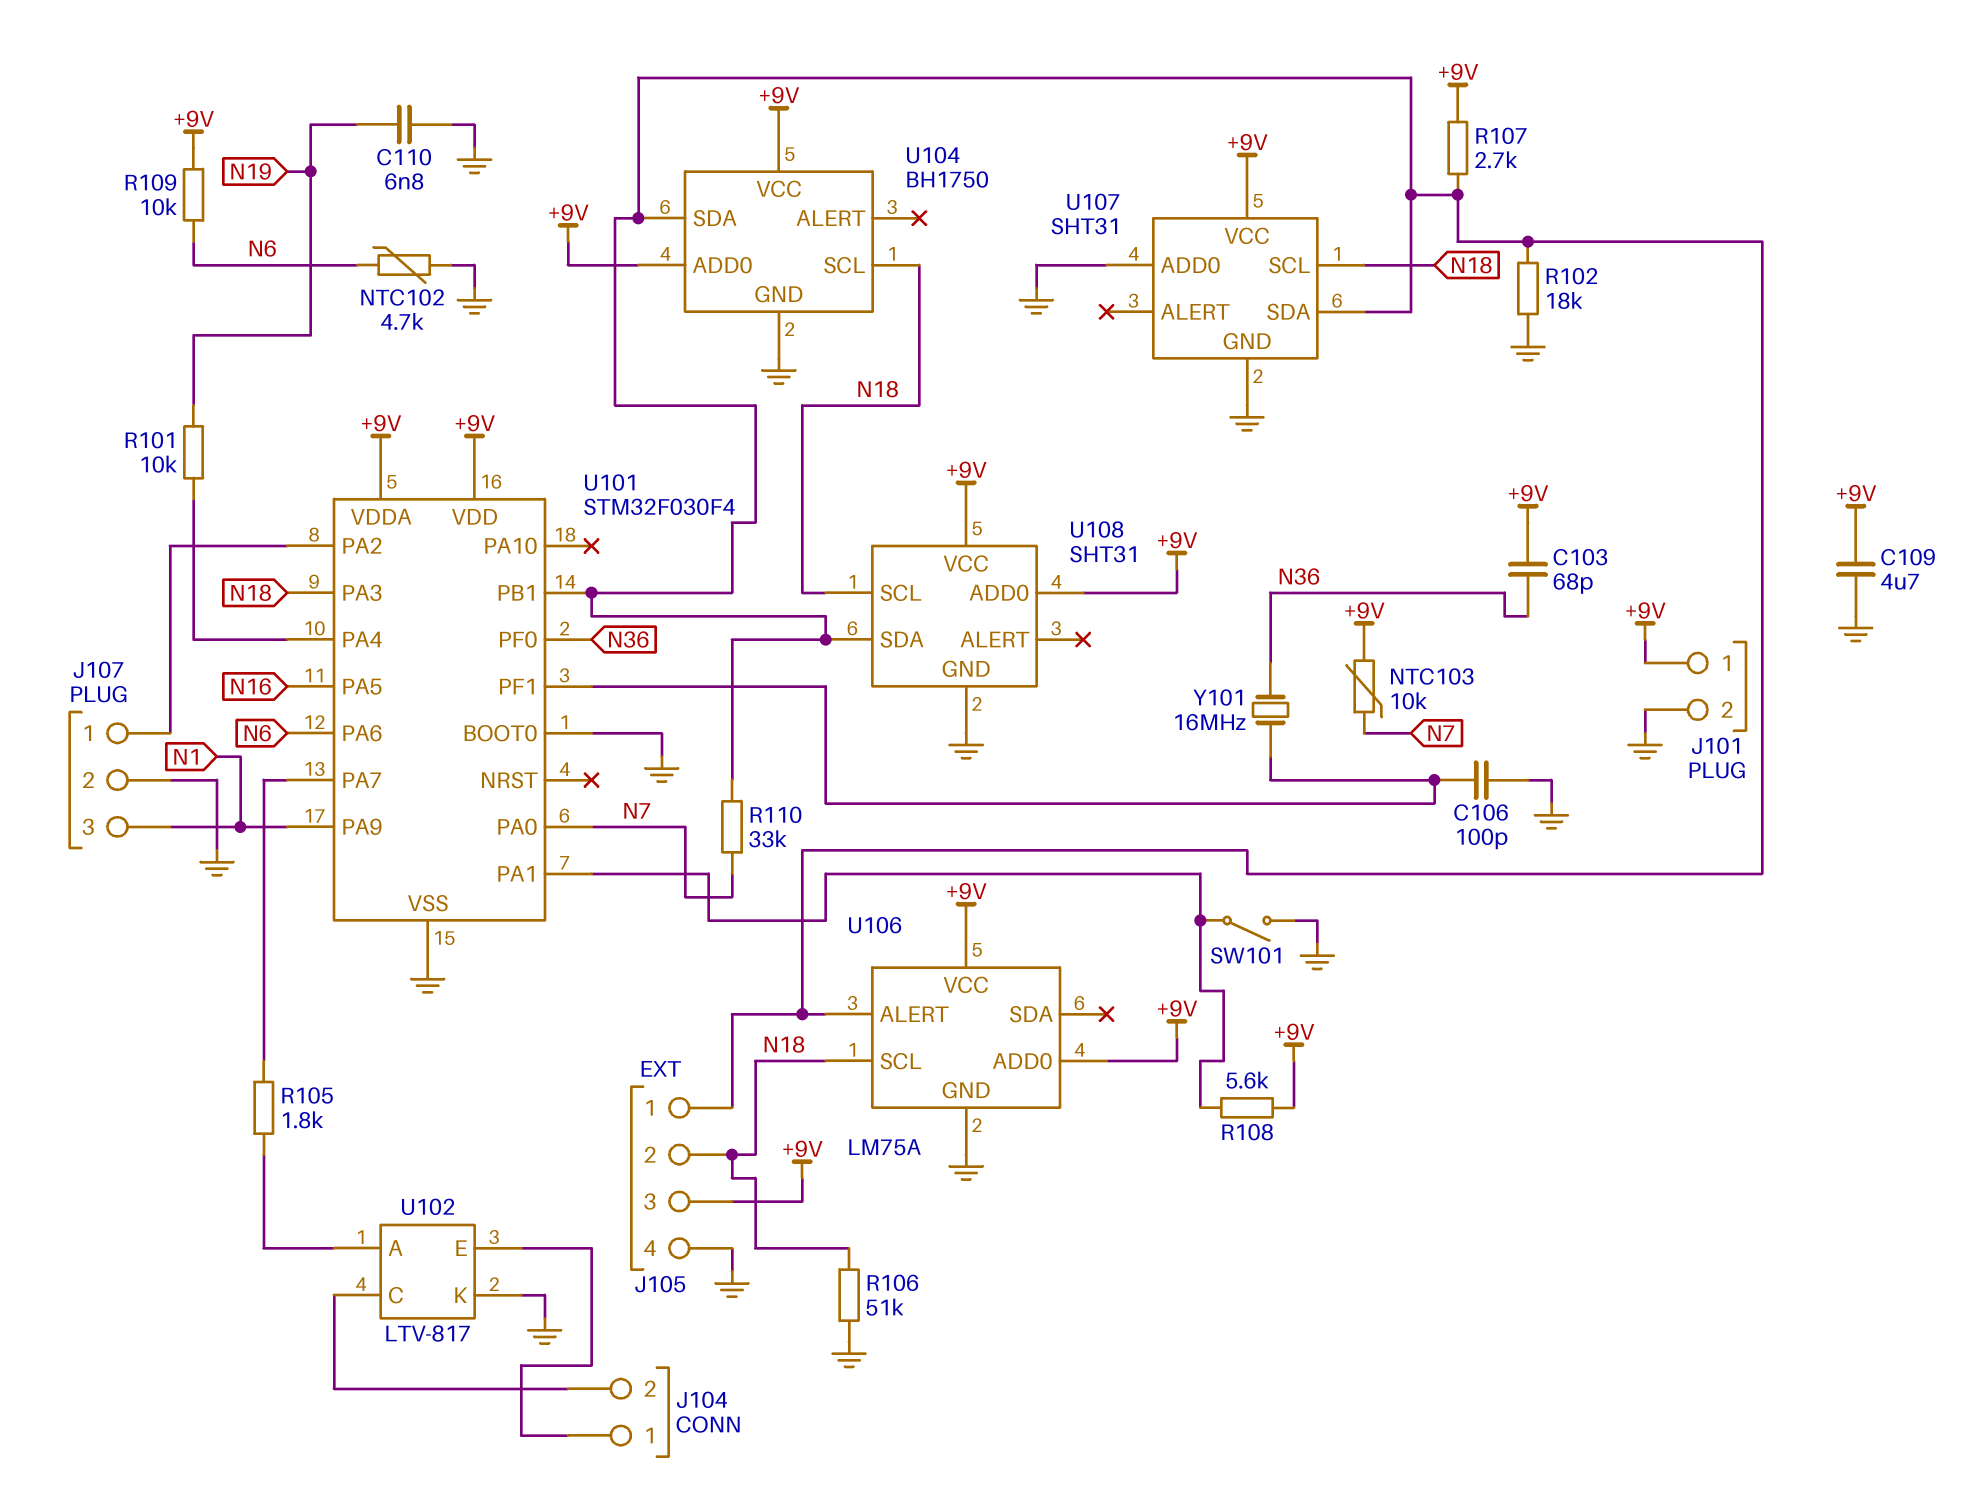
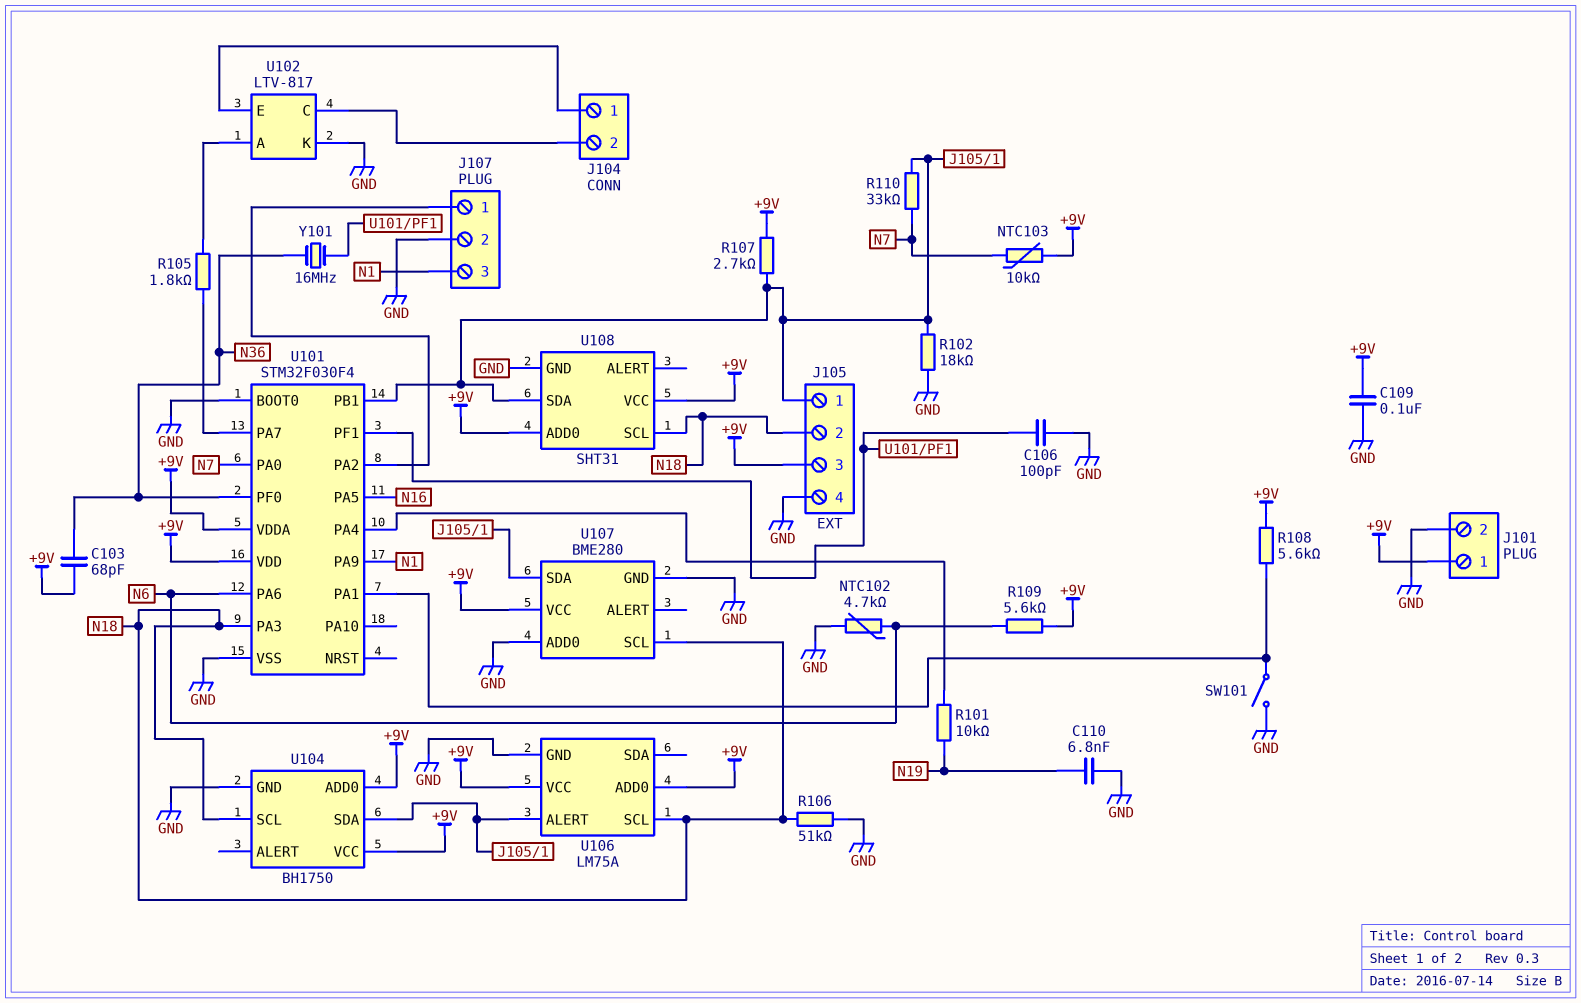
C109: 4.7uF (+9V, GND) -> 100nF (+9V, GND)
R109: 10k (+9V, N6) -> 5.6k (+9V, N6)
U107: SHT31 -> BME280

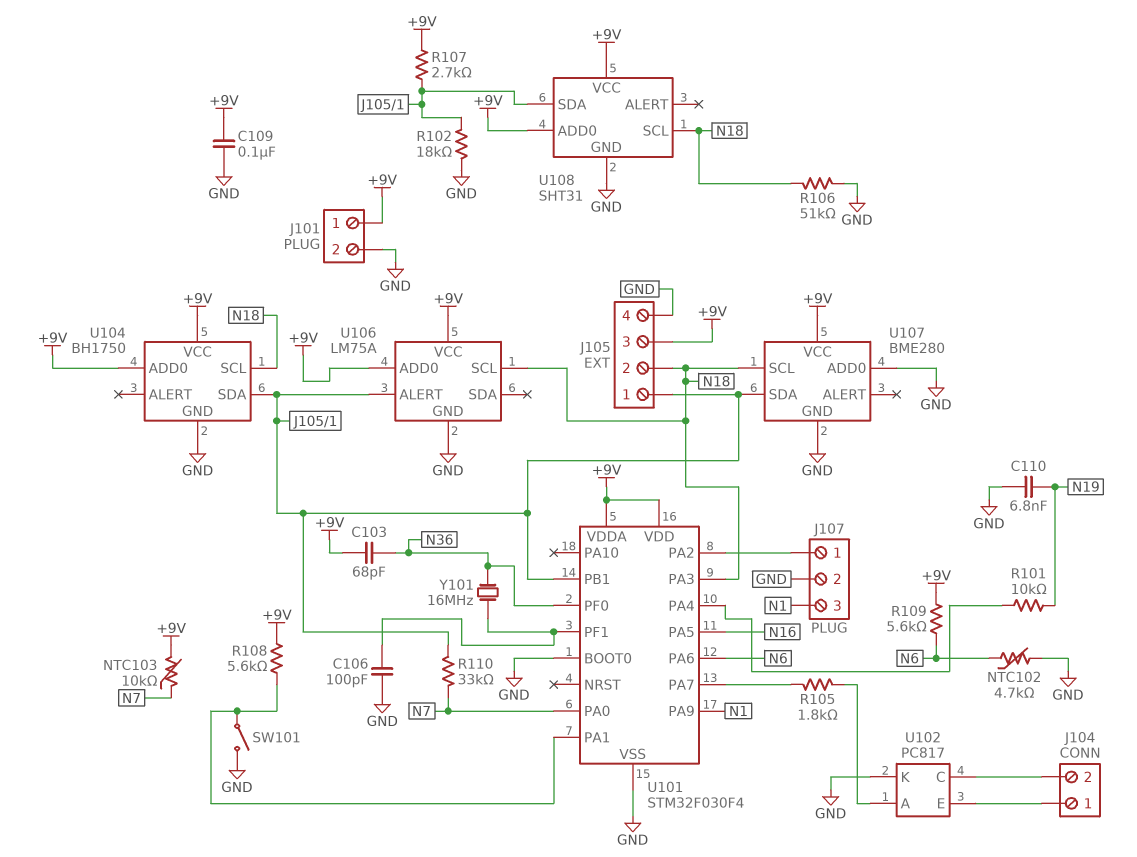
U102: LTV-817 -> PC817

